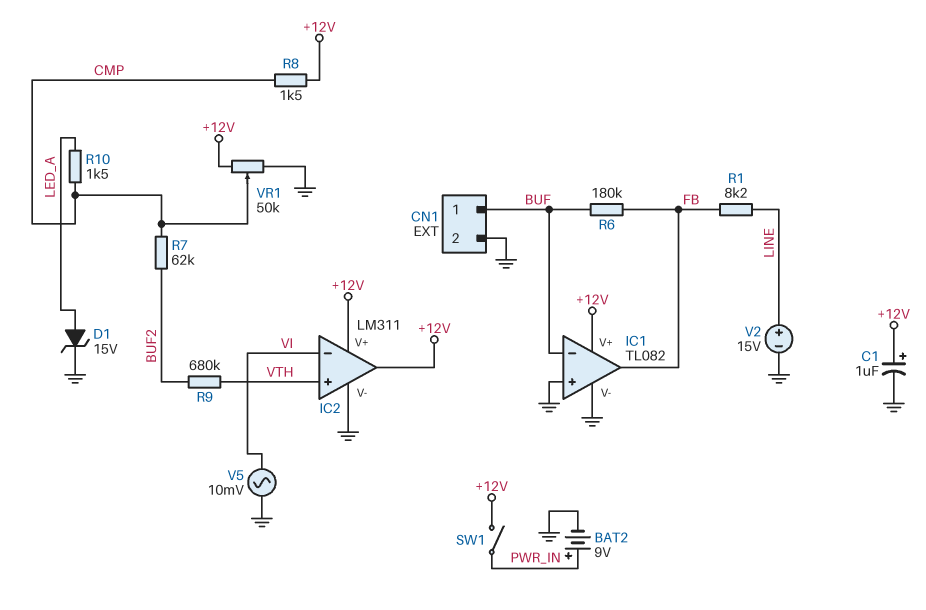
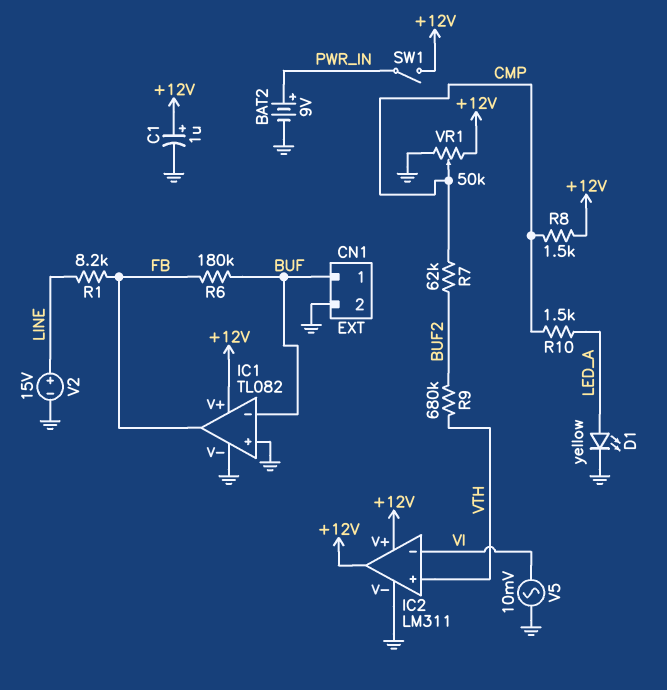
D1: zener 15V (A LED_A, K GND) -> LED yellow (A LED_A, K GND)

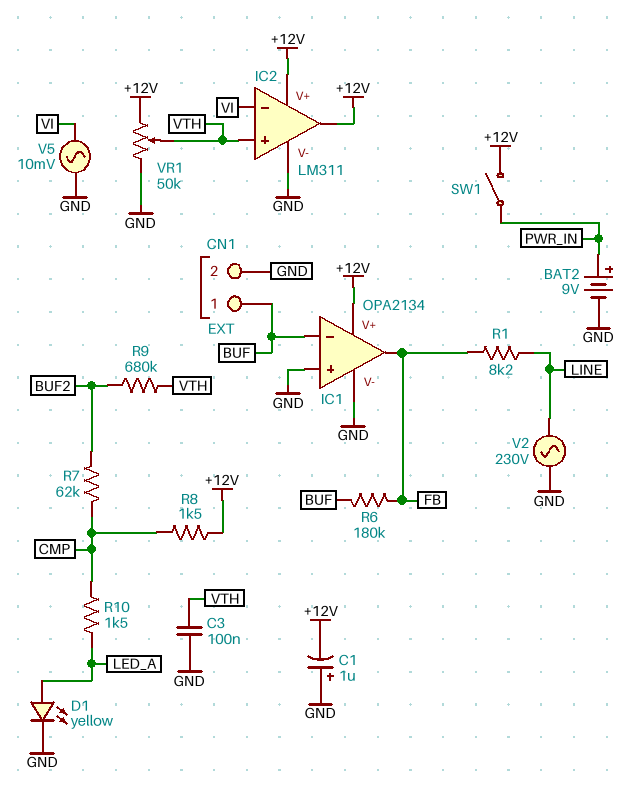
C1: 1uF (plus +12V, minus GND) -> 1uF (plus GND, minus +12V)
C3: none -> 100nF (GND, VTH)
IC1: TL082 -> OPA2134
V2: 15V (plus LINE, minus GND) -> AC 230V (GND, LINE)
VR1: 50k (+12V, GND, wiper CMP) -> 50k (+12V, GND, wiper VTH)

